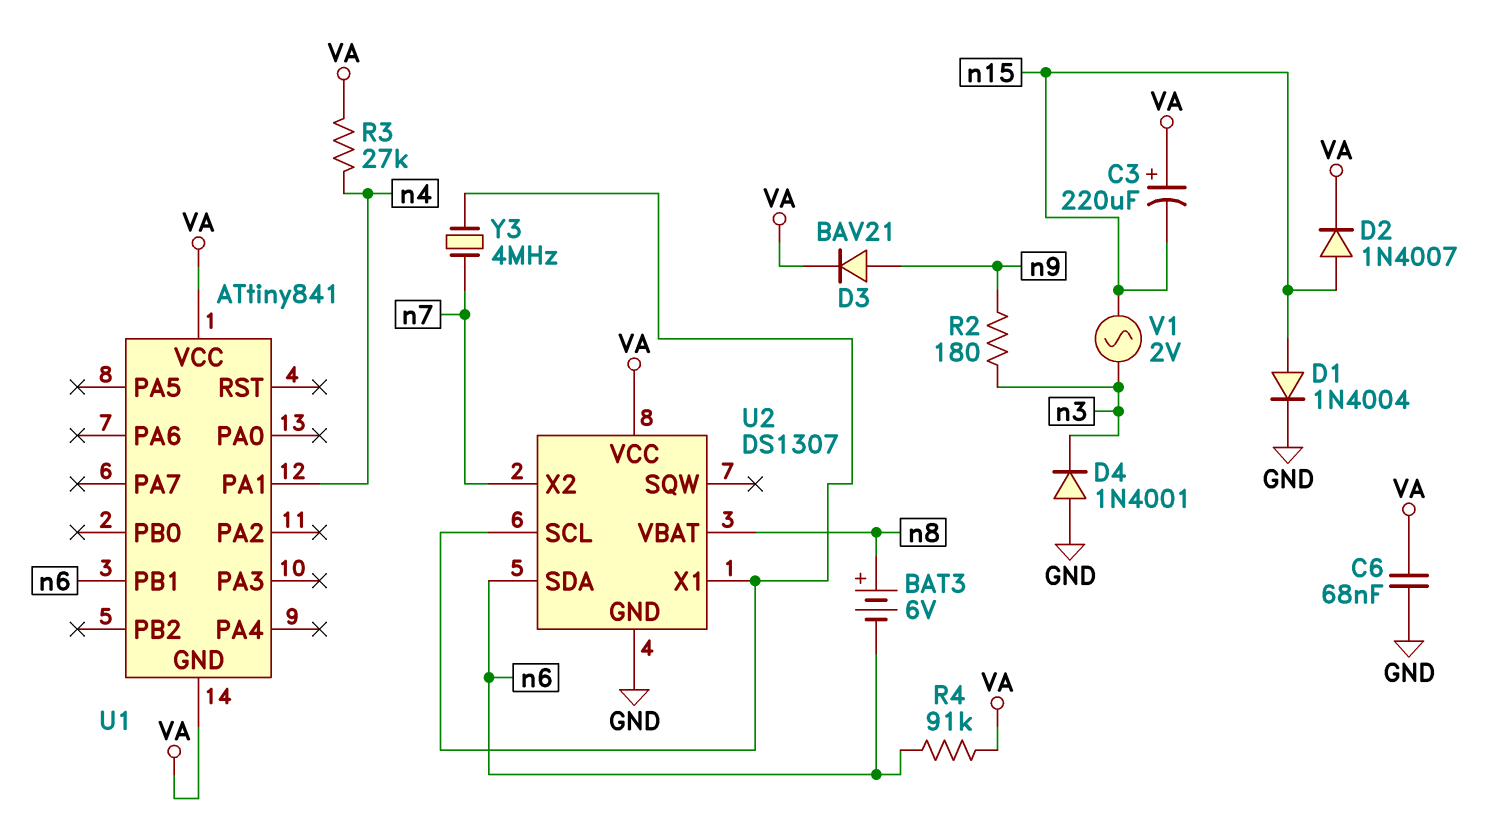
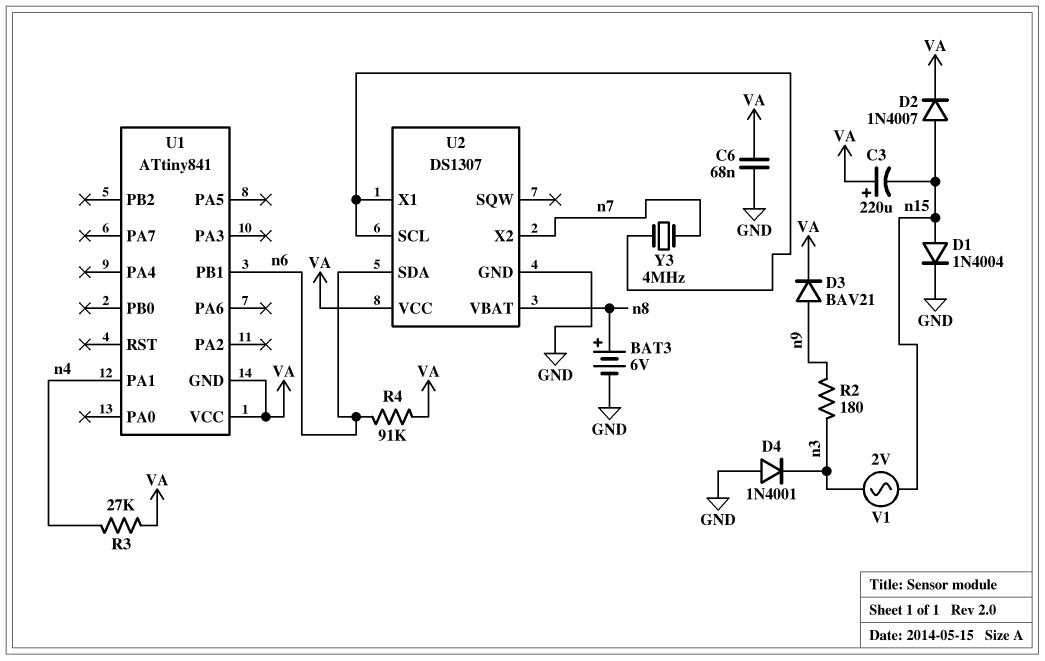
BAT3: 6V (plus n8, minus n6) -> 6V (plus n8, minus GND)

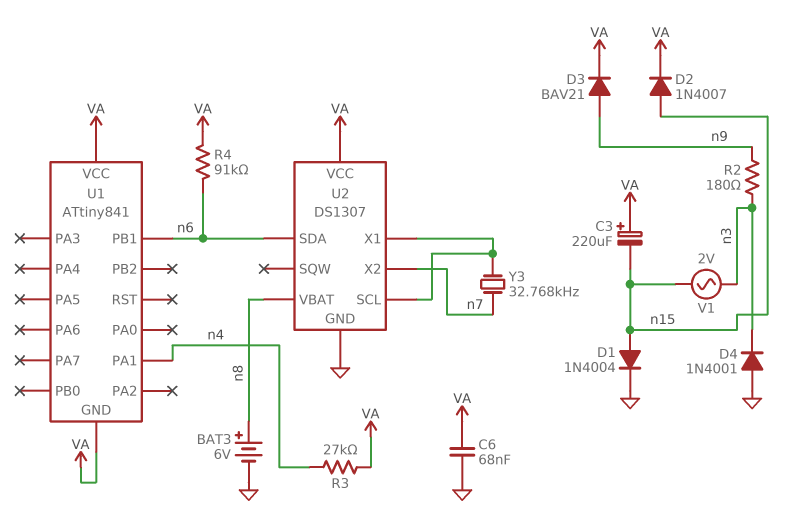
Y3: 4MHz (U2/SCL, n7) -> 32.768kHz (U2/SCL, n7)

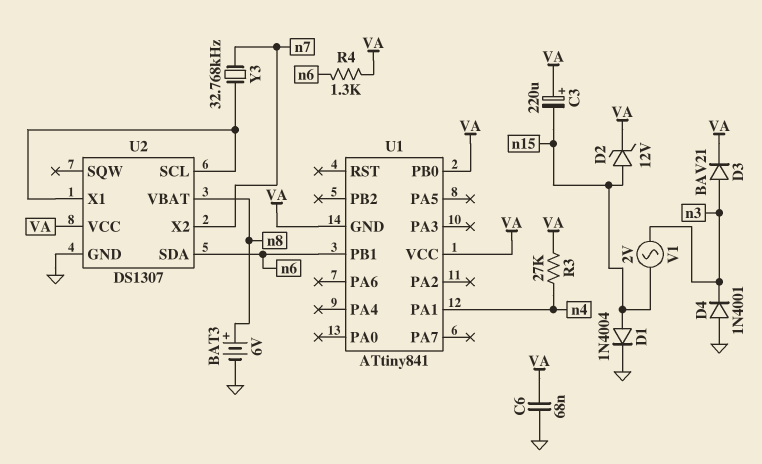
D2: diode 1N4007 (A n15, K VA) -> zener 12V (A n15, K VA)
D3: diode BAV21 (A n9, K VA) -> diode BAV21 (A n3, K VA)
R2: 180 (n3, n9) -> none
R4: 91k (VA, n6) -> 1.3k (VA, n6)
U1 pin PB0: none -> VA

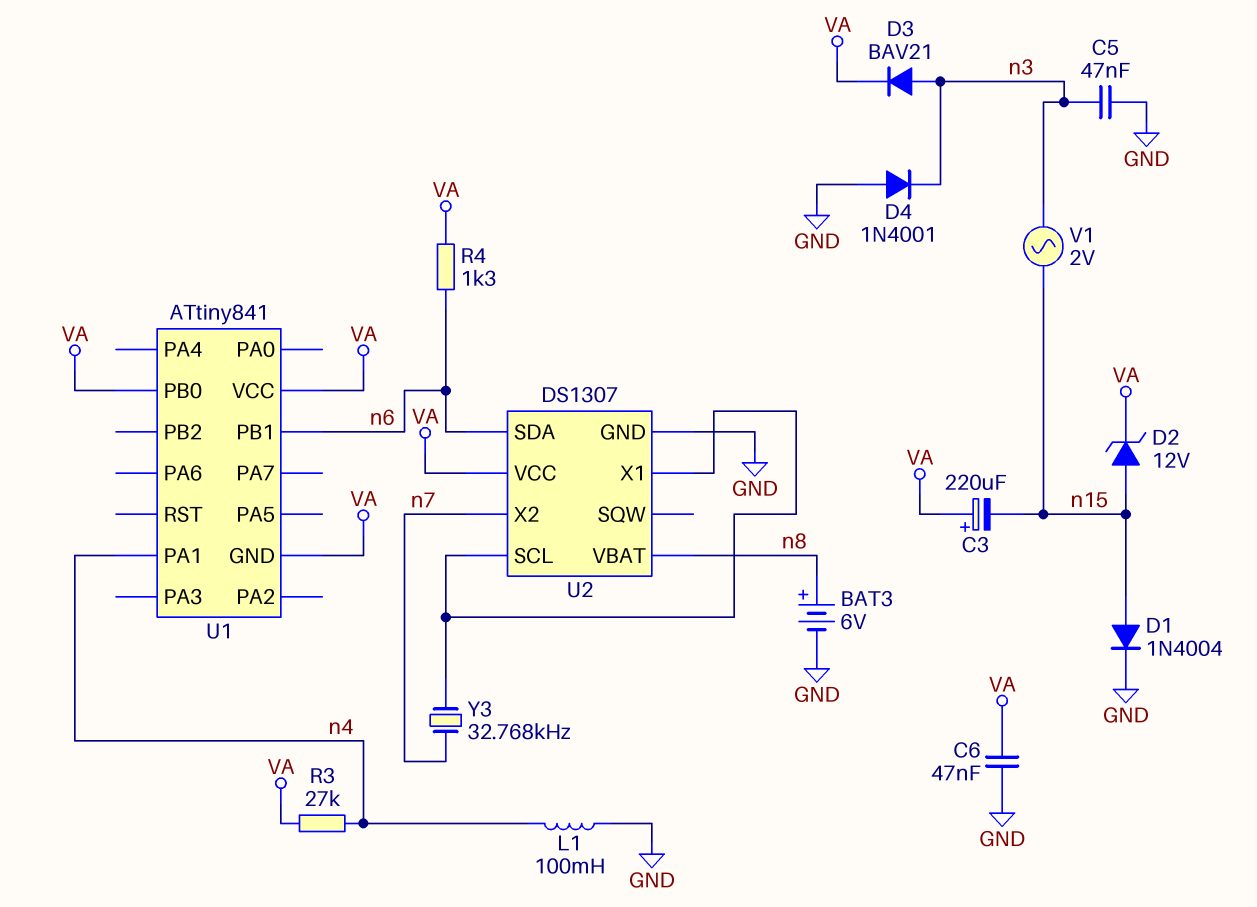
C5: none -> 47nF (GND, n3)
C6: 68nF (GND, VA) -> 47nF (GND, VA)
L1: none -> 100mH (GND, n4)

